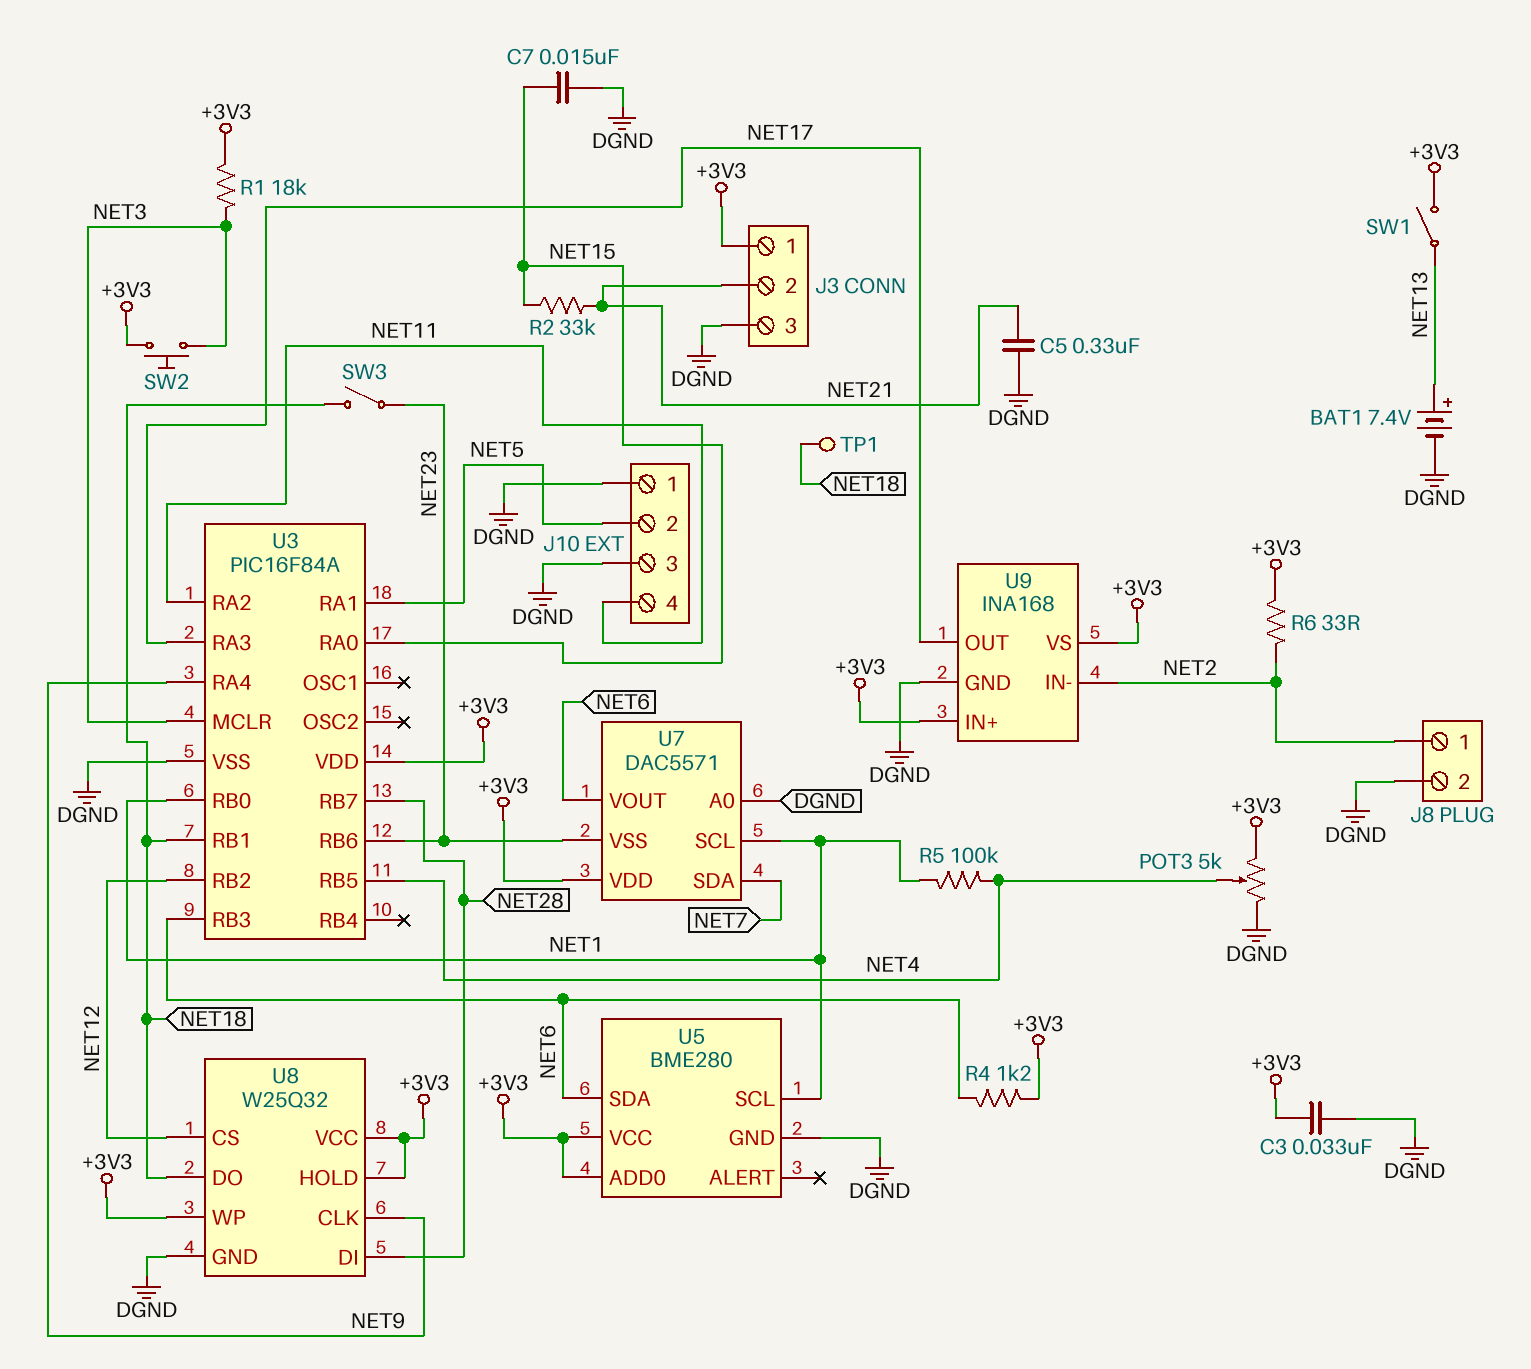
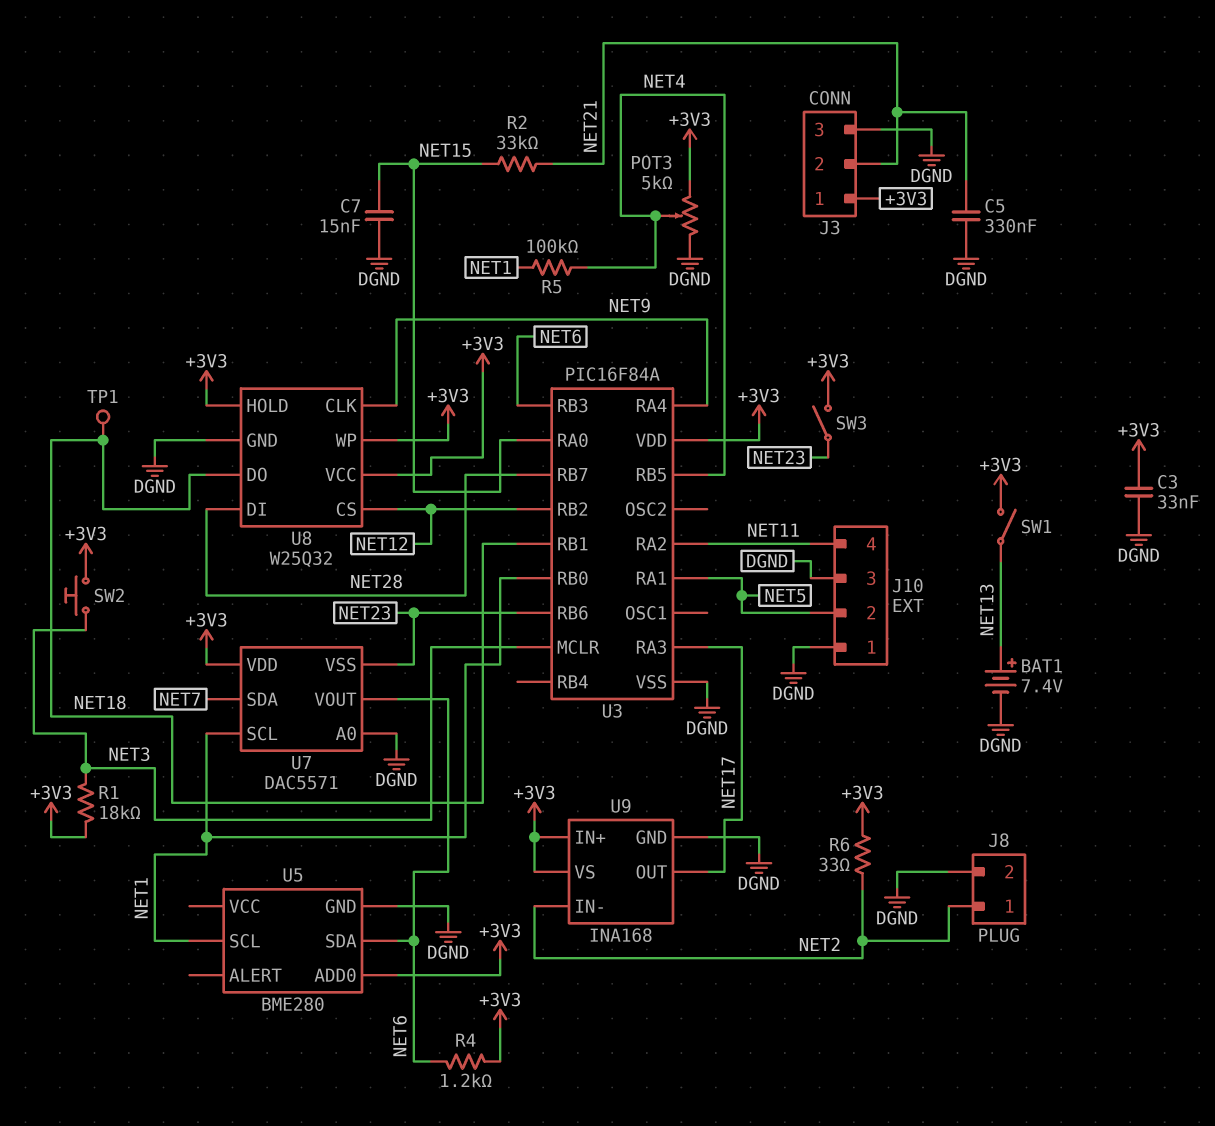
SW3: switch (NET18, NET23) -> switch (+3V3, NET23)
U5 pin VCC: +3V3 -> none

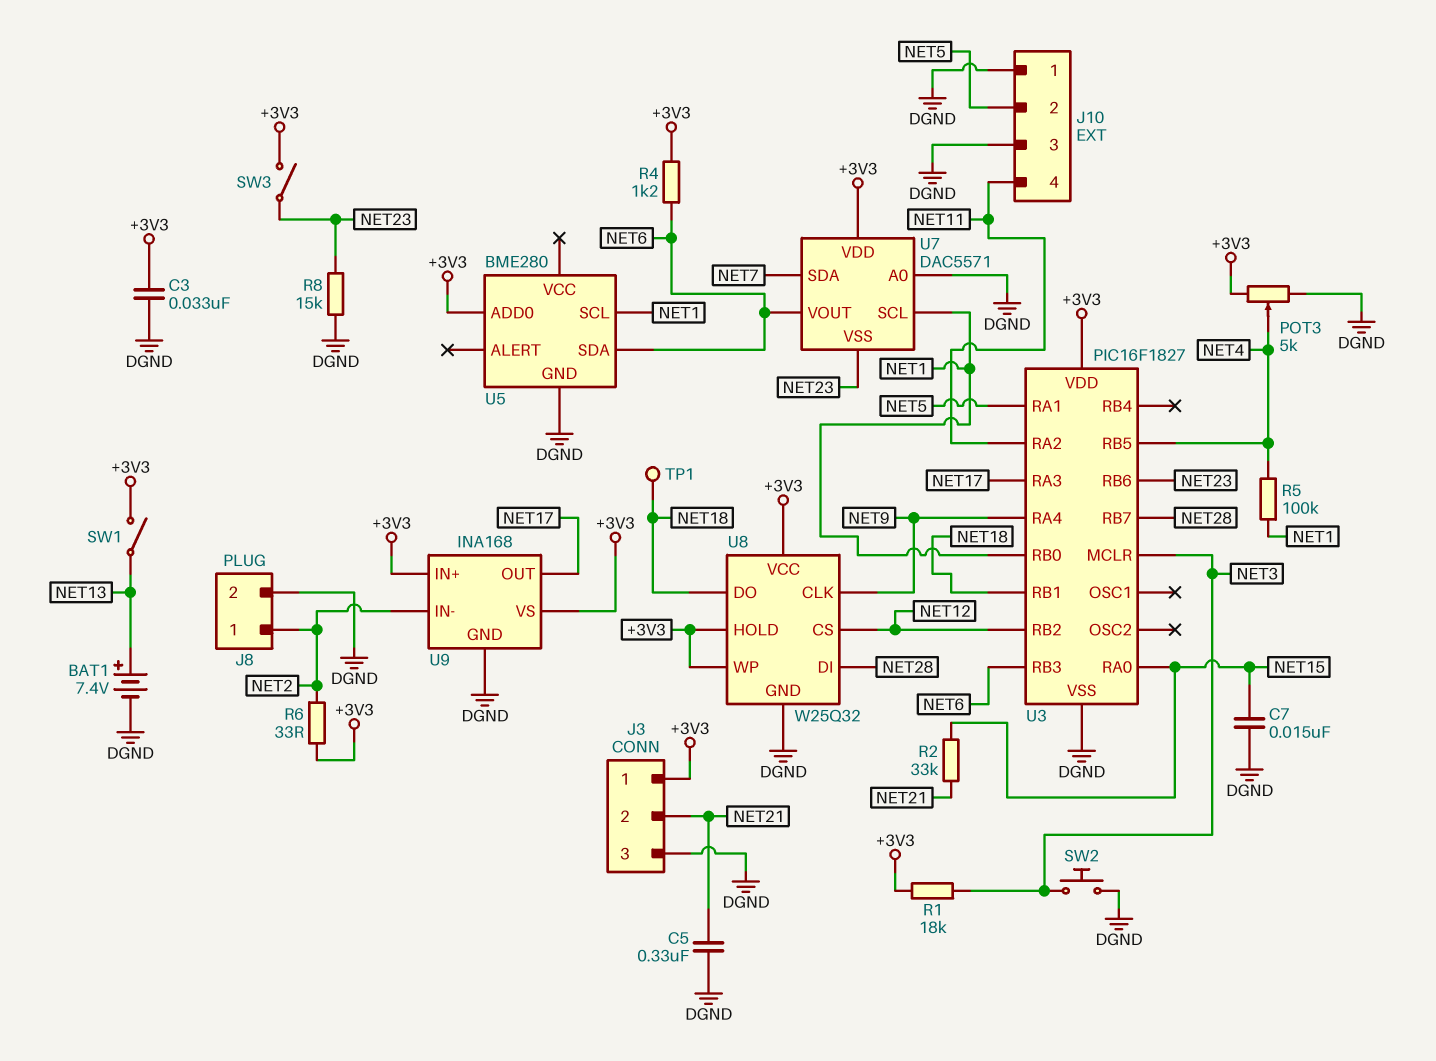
R8: none -> 15k (DGND, NET23)
SW2: button (+3V3, NET3) -> button (DGND, NET3)
U3: PIC16F84A -> PIC16F1827

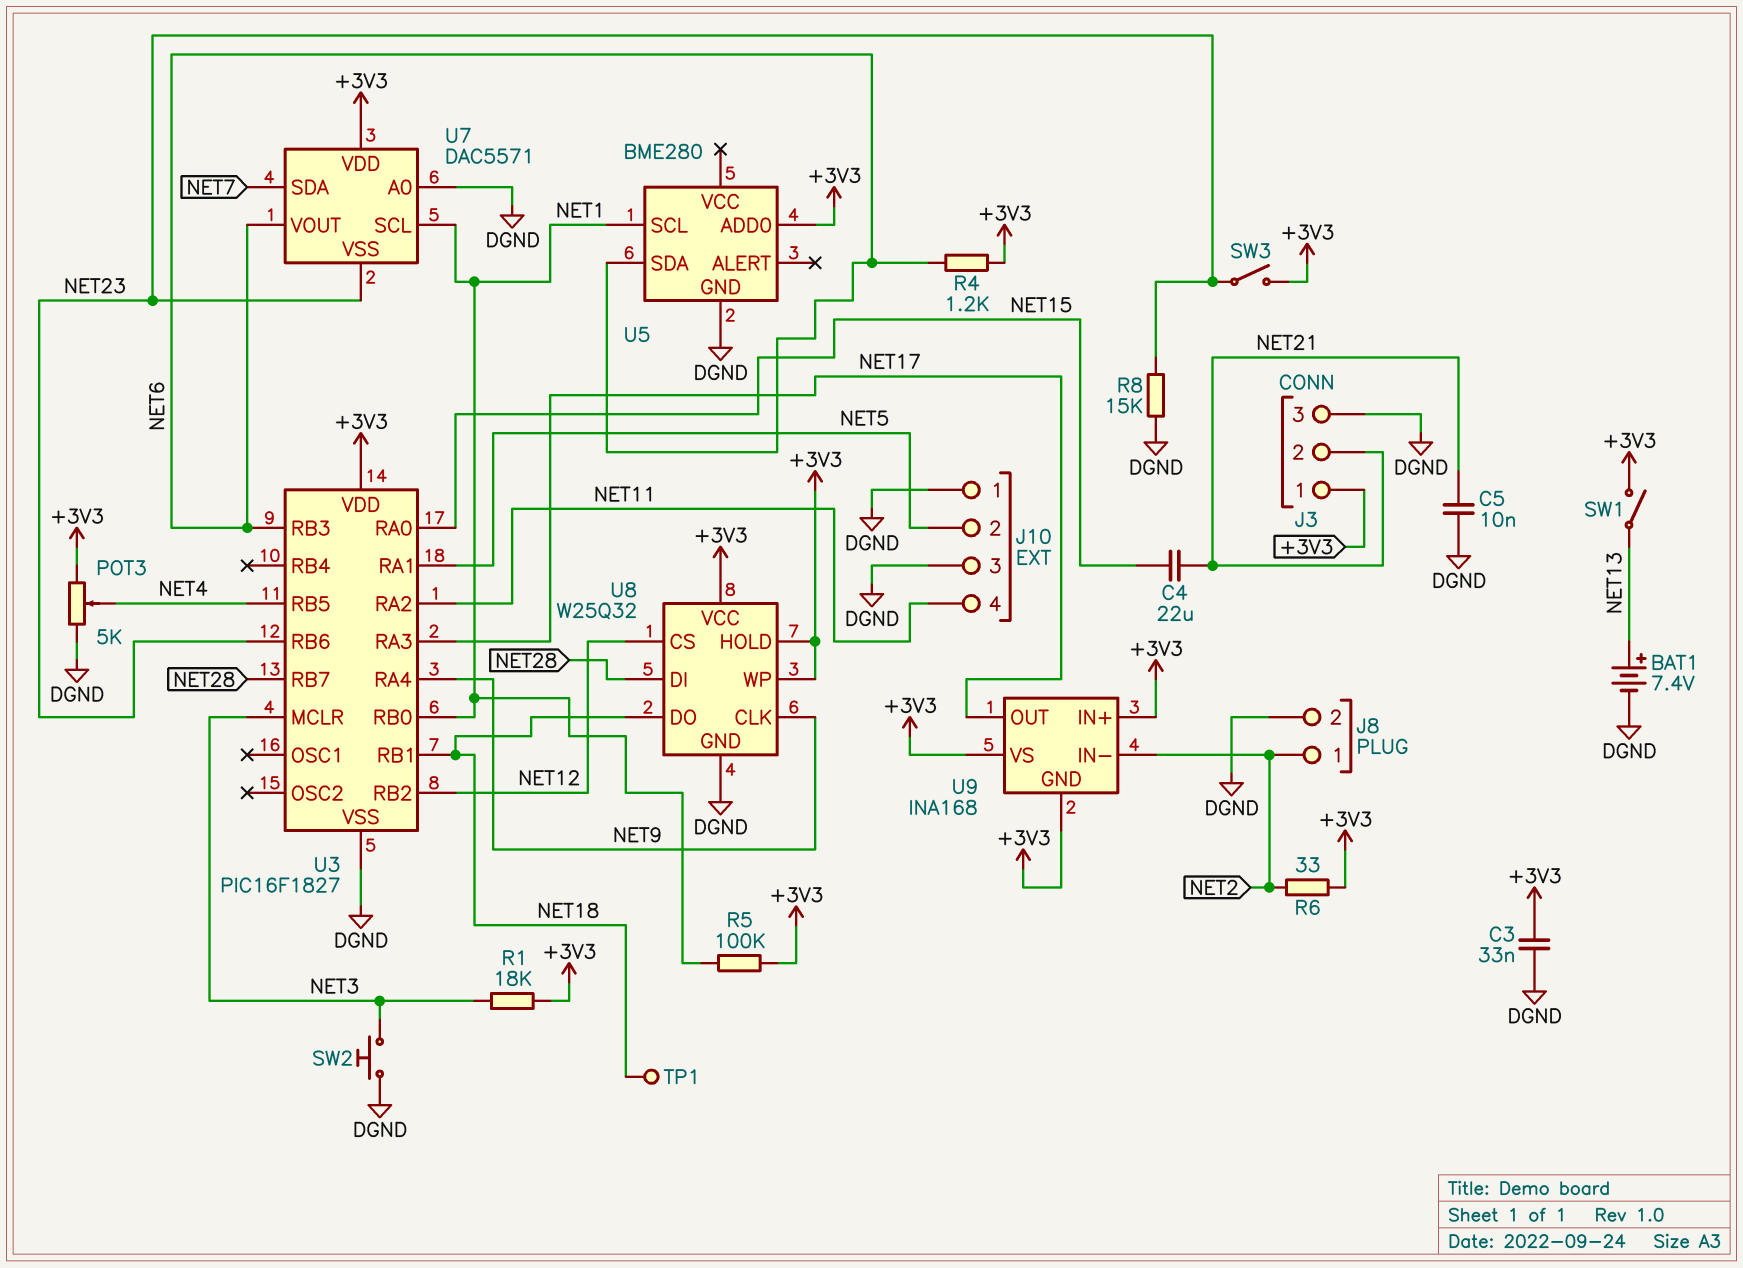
C4: none -> 22uF (NET15, NET21)
C5: 330nF (DGND, NET21) -> 10nF (DGND, NET21)
C7: 15nF (DGND, NET15) -> none
R2: 33k (NET15, NET21) -> none
R5: 100k (NET1, NET4) -> 100k (+3V3, NET1)
U9 pin GND: DGND -> +3V3

